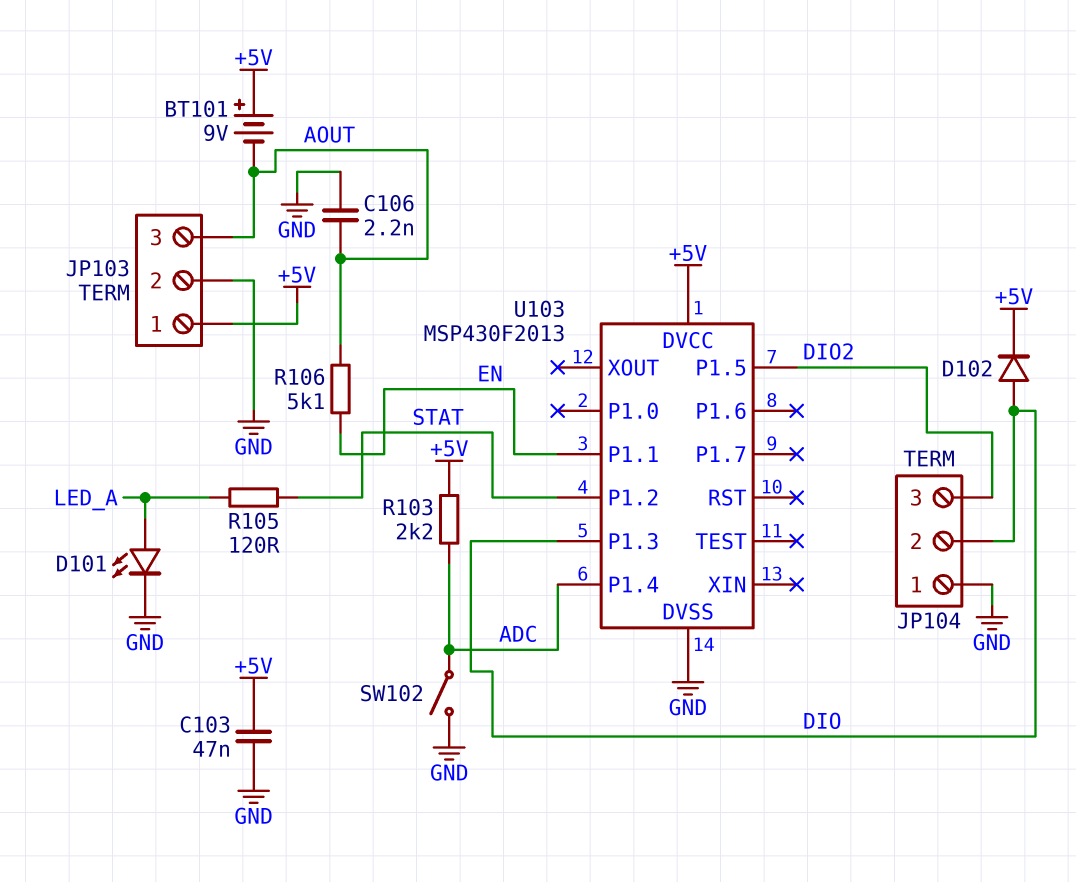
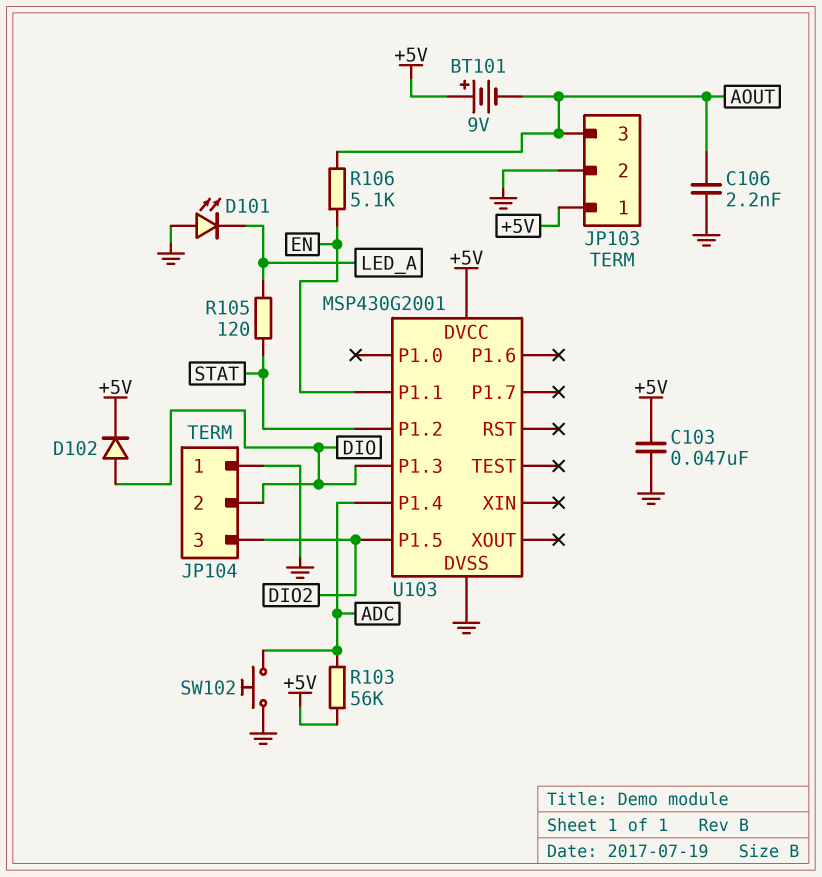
D101: LED (A LED_A, K GND) -> LED (A GND, K LED_A)
R103: 2.2k (+5V, ADC) -> 56k (+5V, ADC)
SW102: switch (ADC, GND) -> button (ADC, GND)
U103: MSP430F2013 -> MSP430G2001

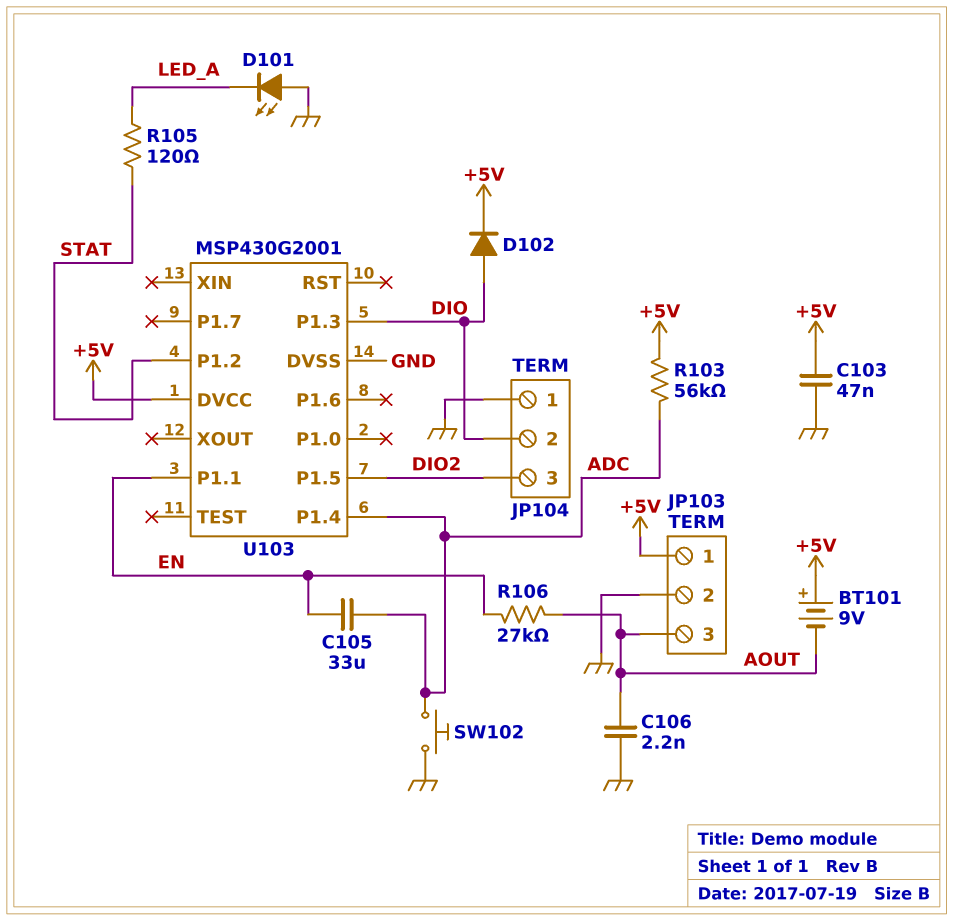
C105: none -> 33uF (ADC, EN)
R106: 5.1k (AOUT, EN) -> 27k (AOUT, EN)

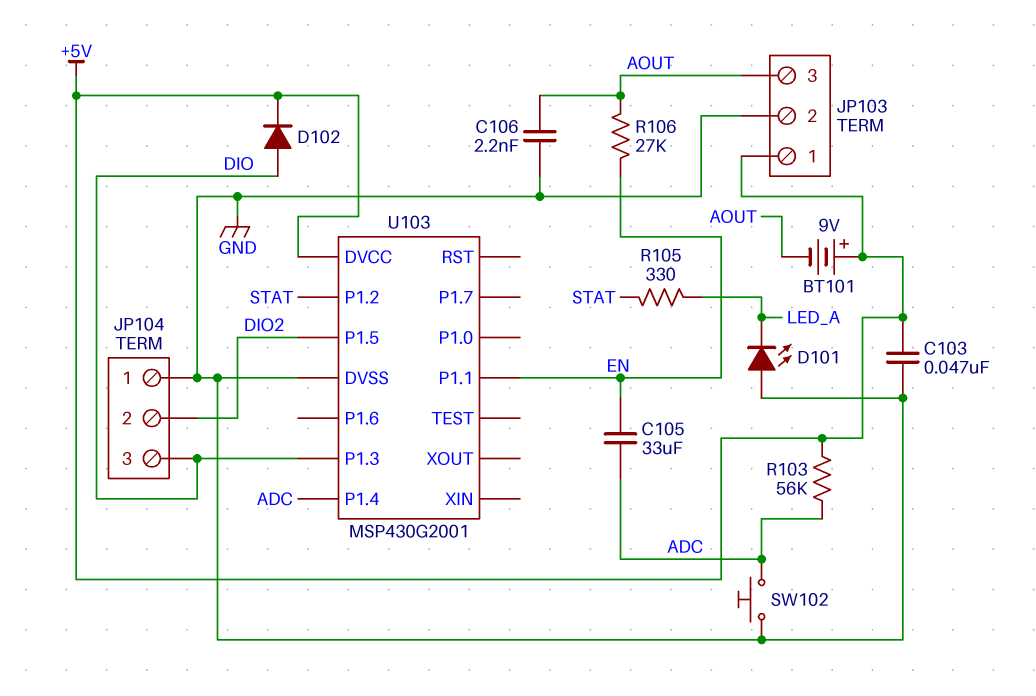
JP104 pin 2: DIO -> DIO2
JP104 pin 3: DIO2 -> DIO
R105: 120 (LED_A, STAT) -> 330 (LED_A, STAT)

